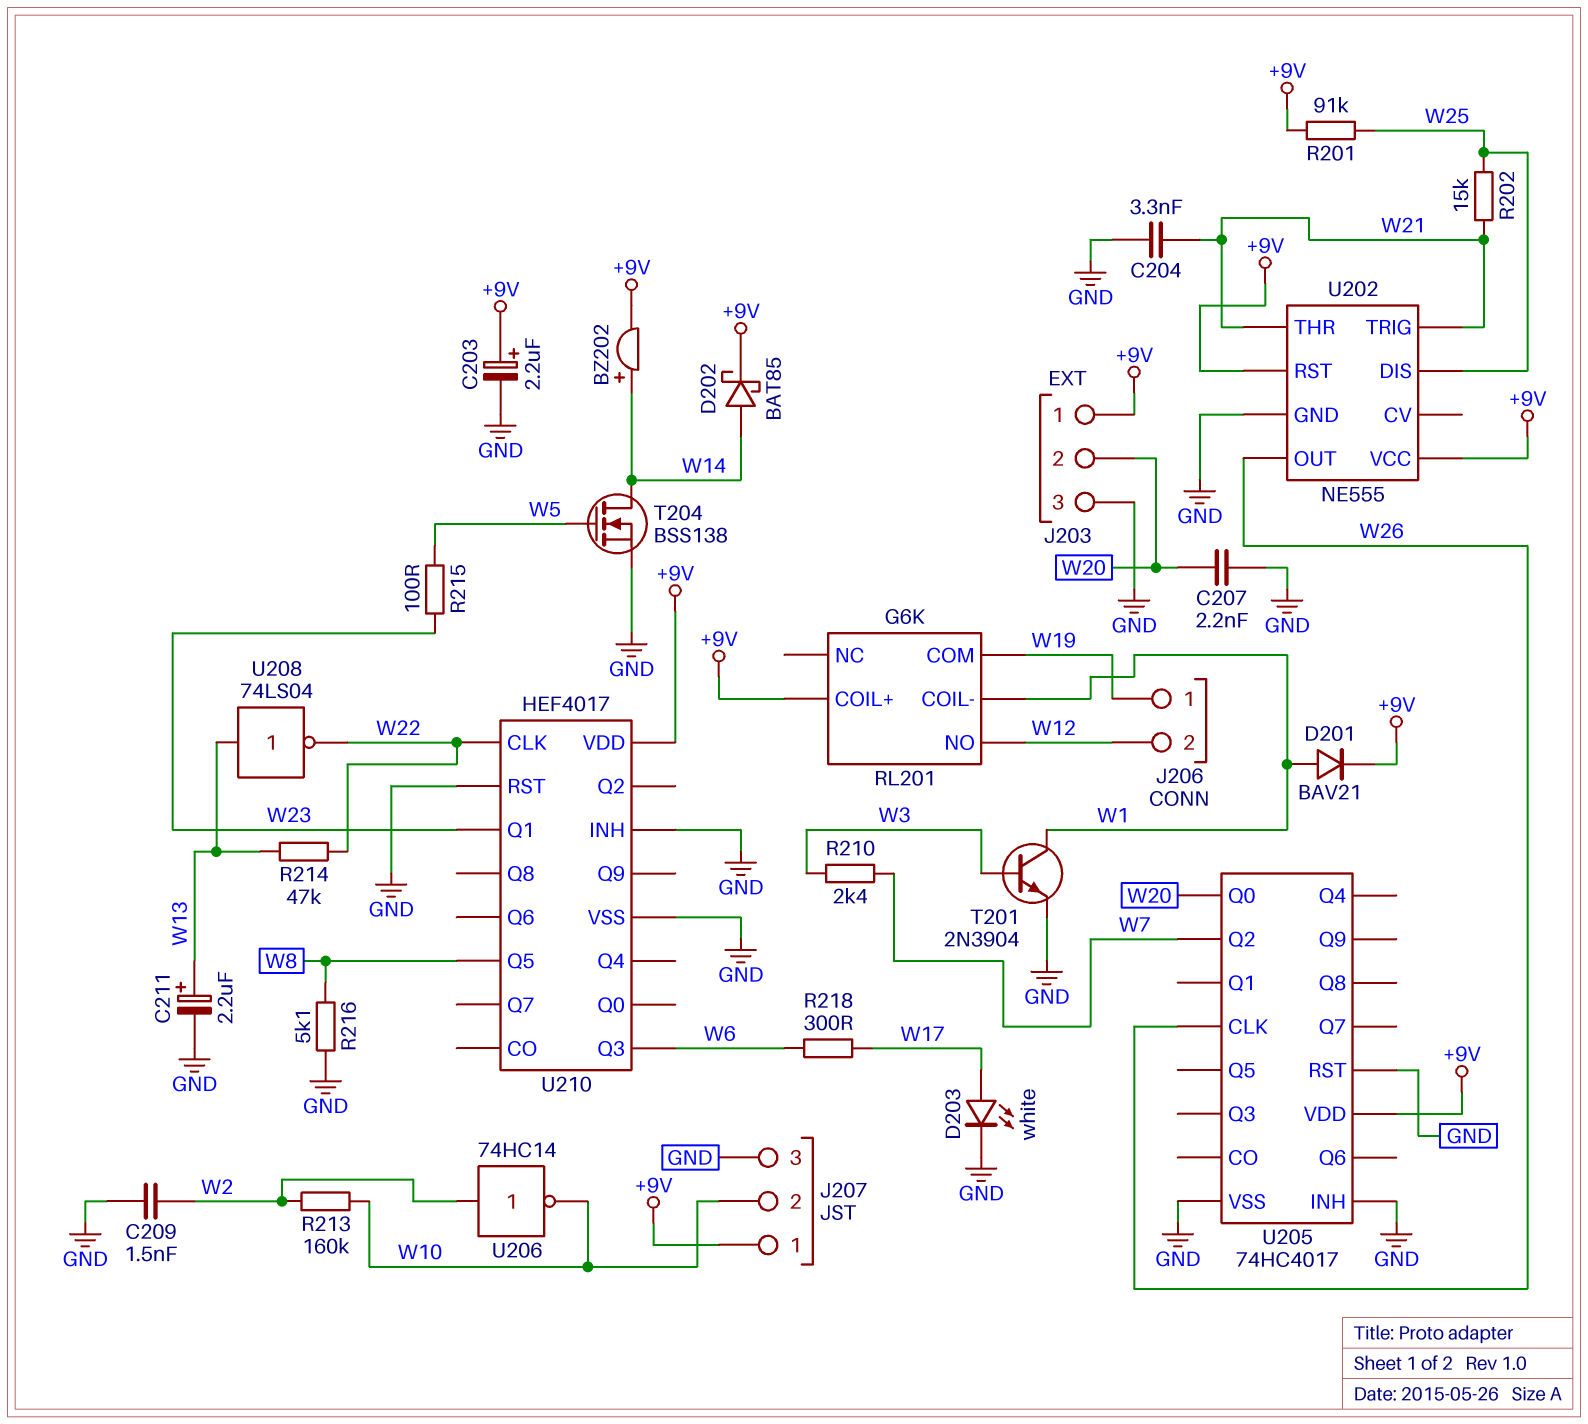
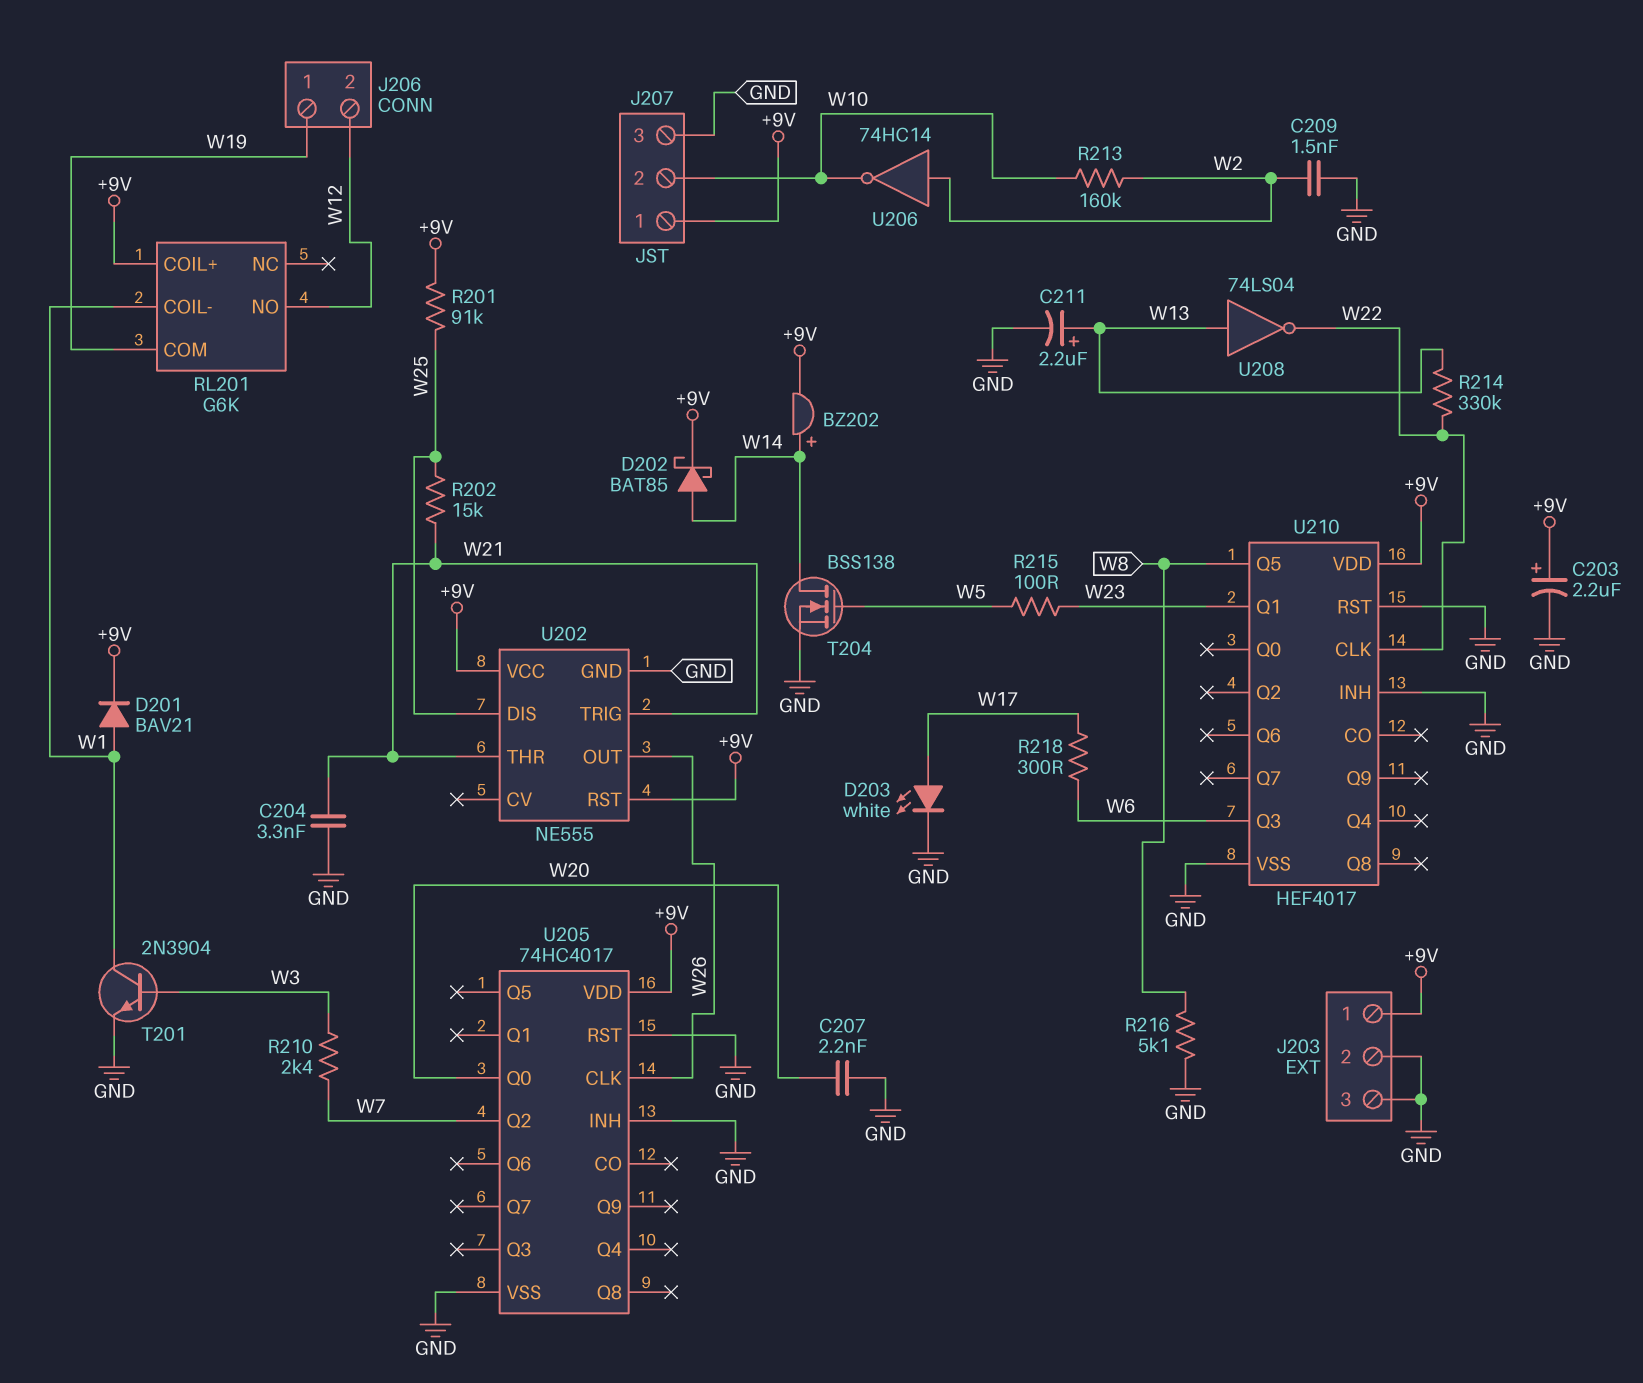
J203 pin 2: W20 -> GND
R214: 47k (W13, W22) -> 330k (W13, W22)

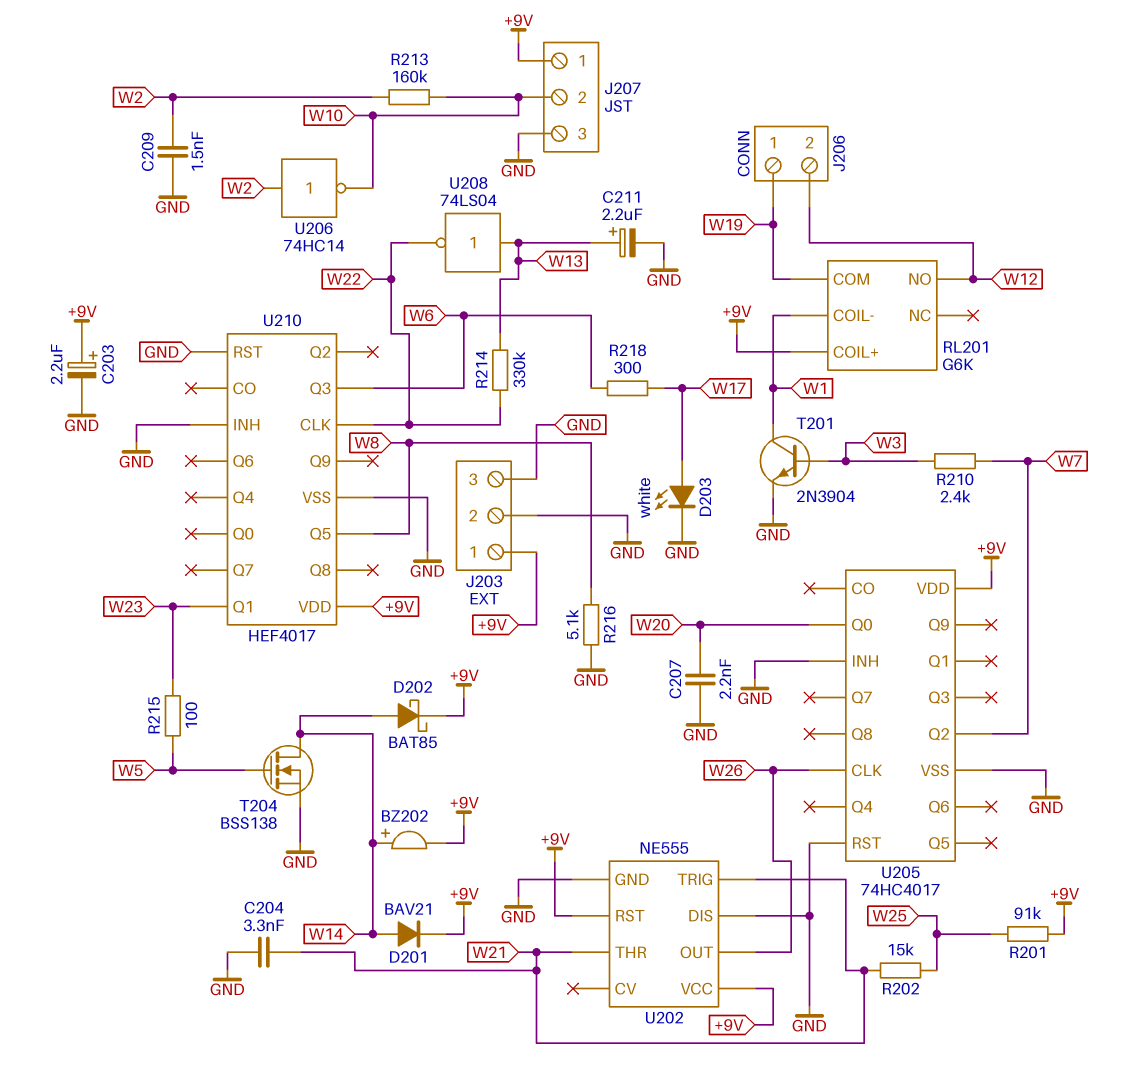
D201: diode BAV21 (A W1, K +9V) -> diode BAV21 (A W14, K +9V)
U202 pin DIS: W25 -> GND

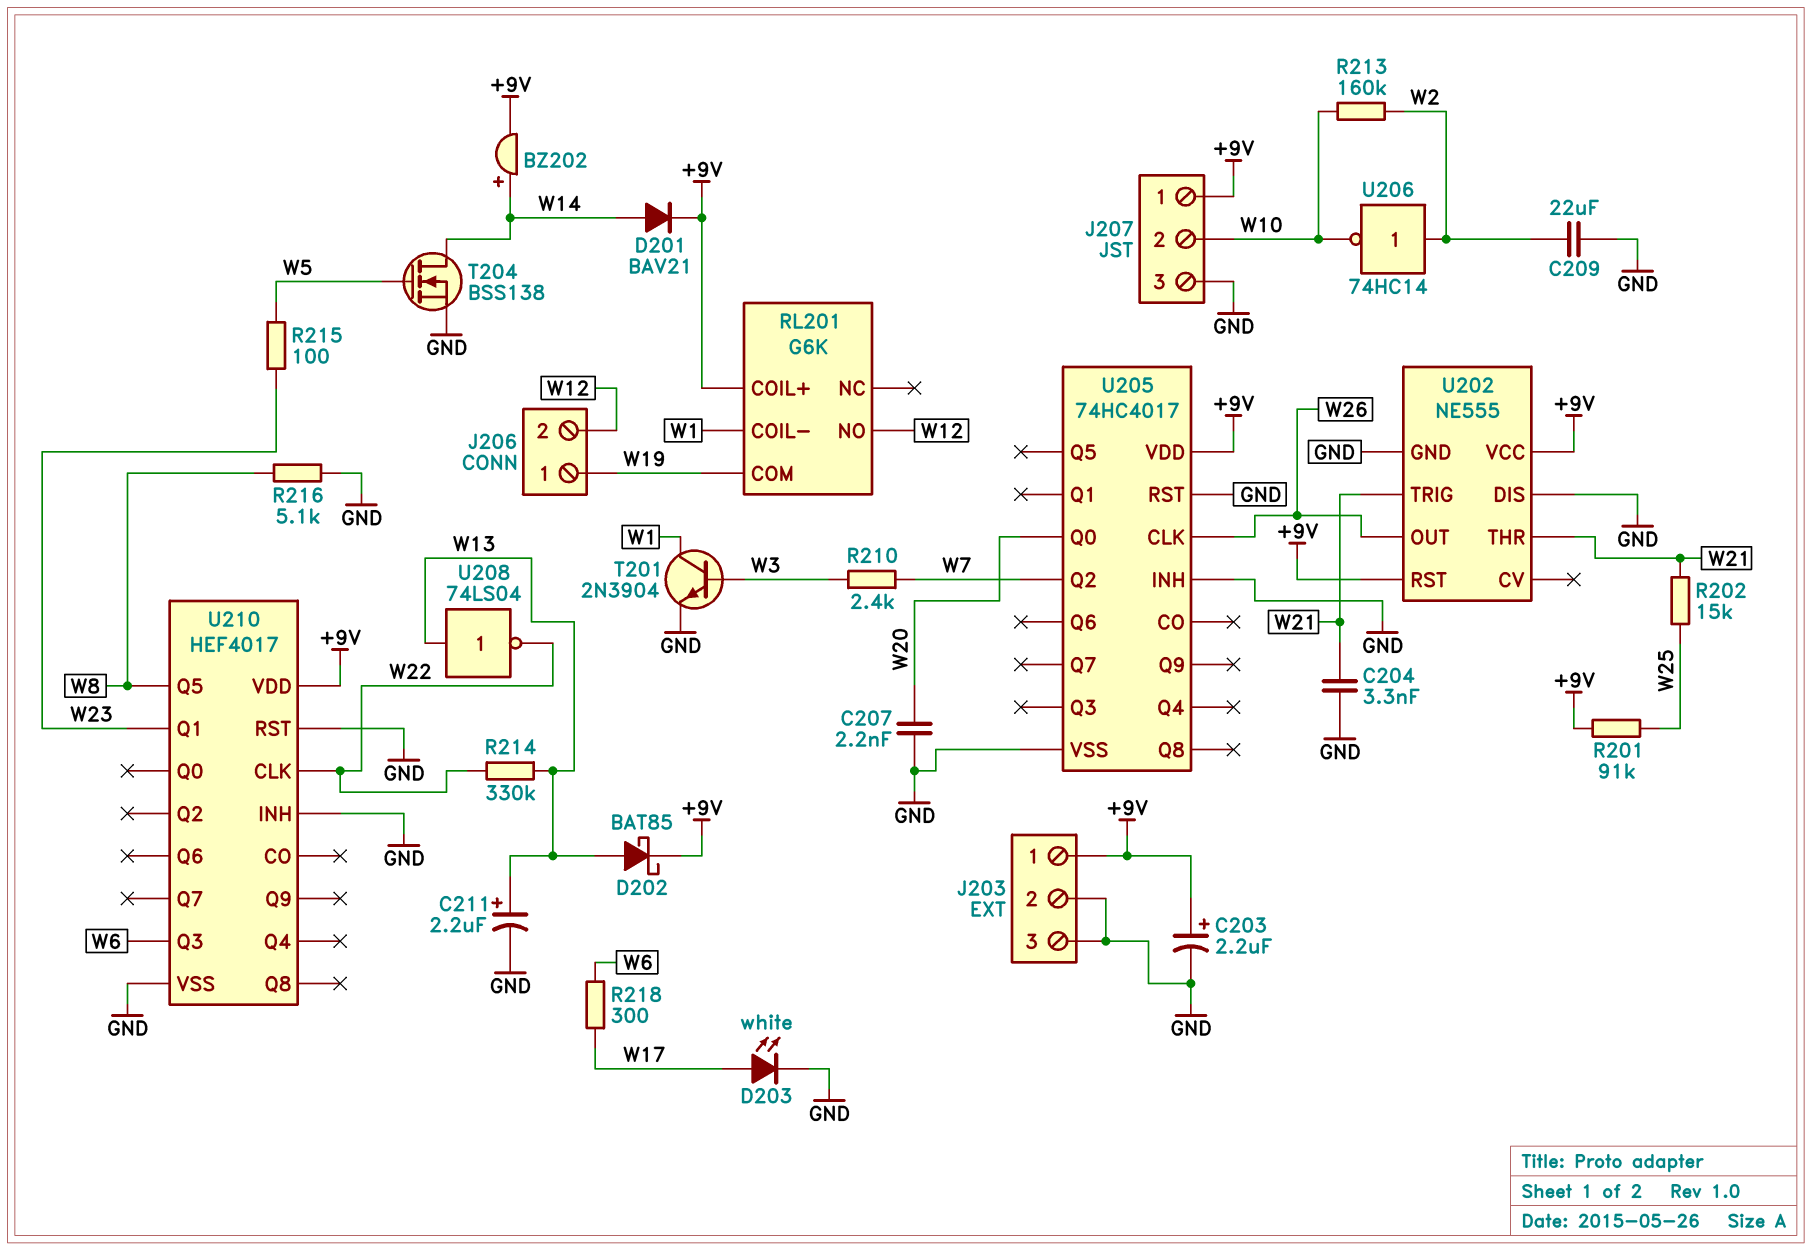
C209: 1.5nF (GND, W2) -> 22uF (GND, W2)
D202: schottky BAT85 (A W14, K +9V) -> schottky BAT85 (A W13, K +9V)

